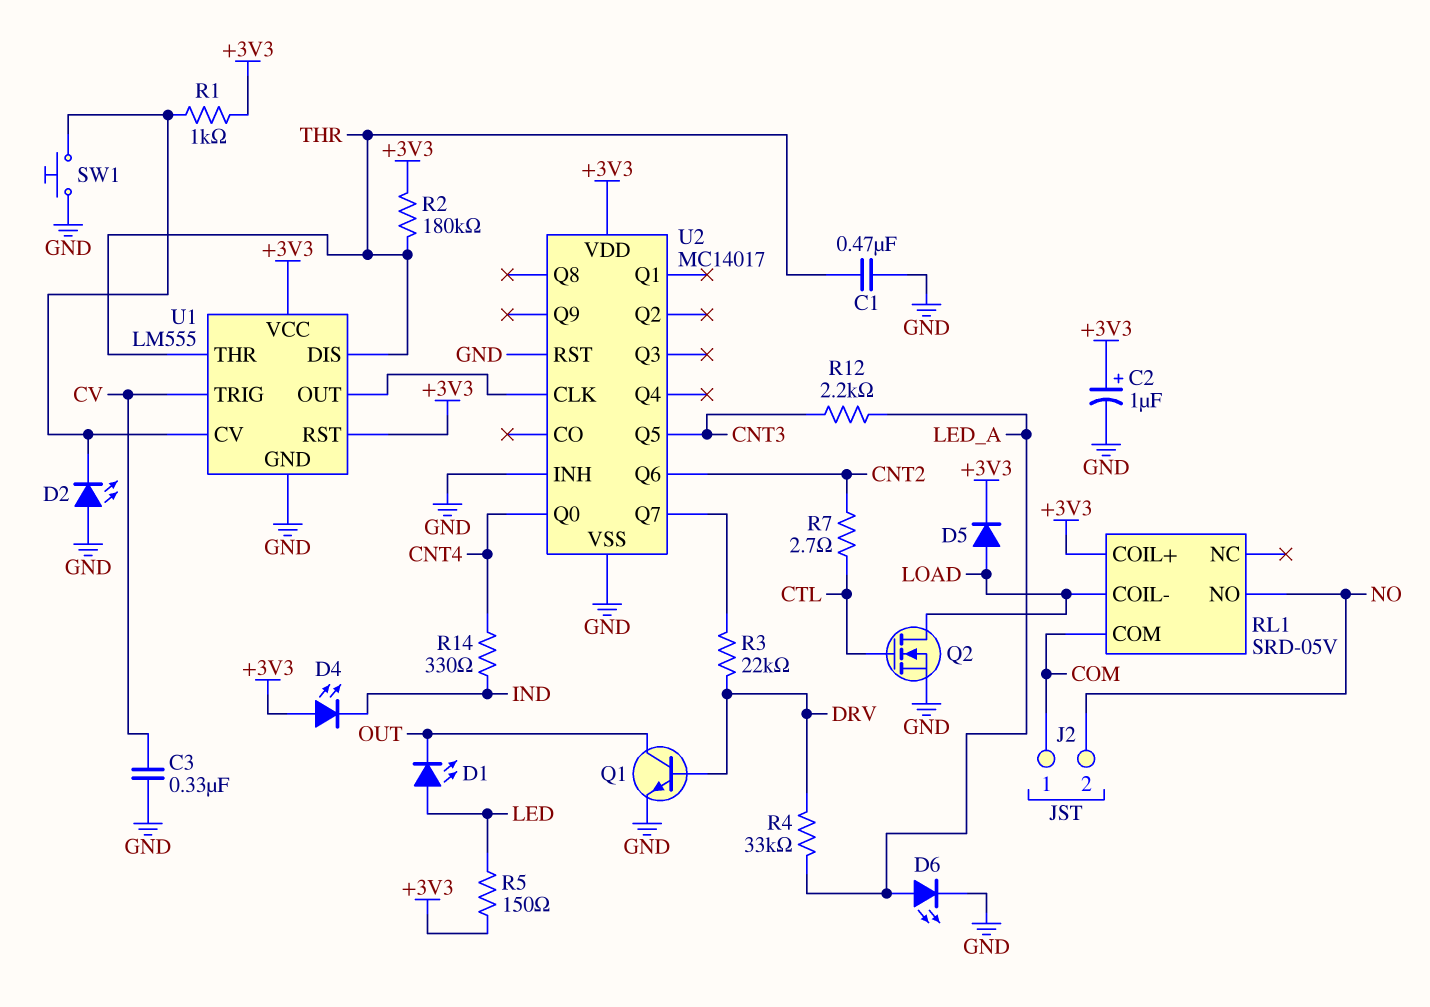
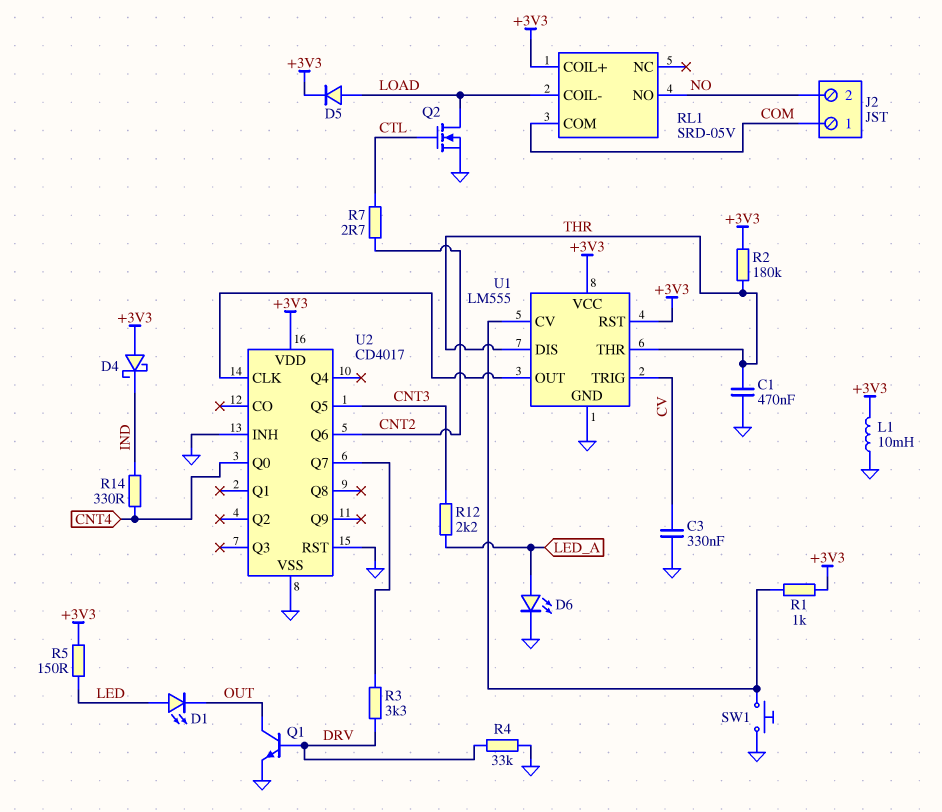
C2: 1uF (plus +3V3, minus GND) -> none
D2: LED (A GND, K U1/CV) -> none
D4: LED (A +3V3, K IND) -> schottky (A +3V3, K IND)
L1: none -> 10mH (+3V3, GND)
R3: 22k (DRV, U2/Q7) -> 3.3k (DRV, U2/Q7)
R4: 33k (DRV, LED_A) -> 33k (DRV, GND)
U2: MC14017 -> CD4017

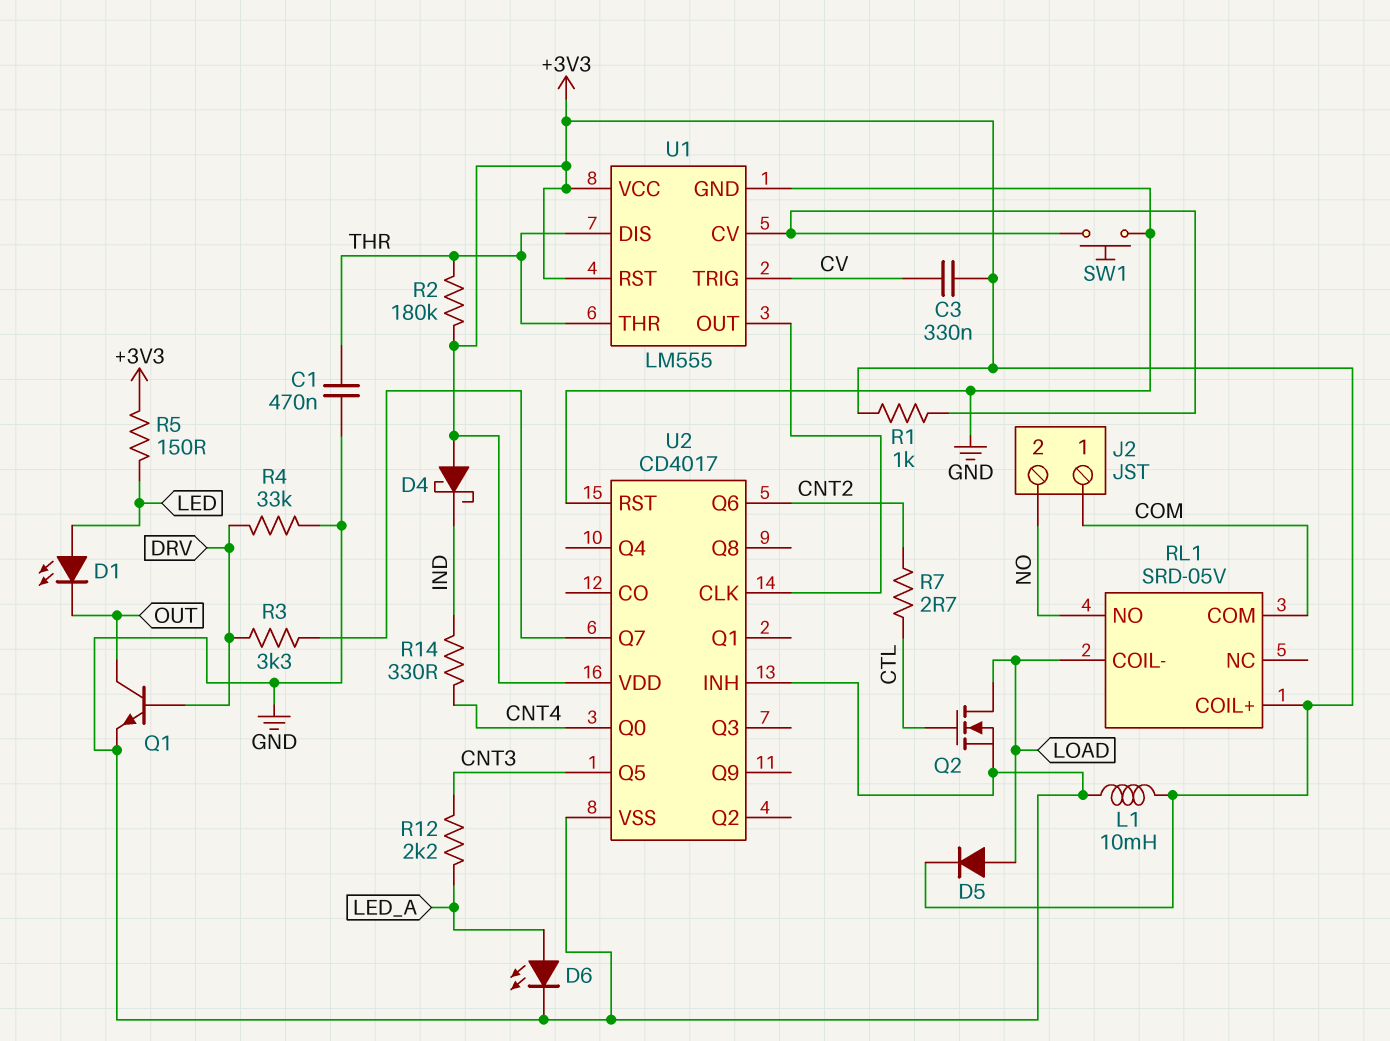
C3: 330nF (CV, GND) -> 330nF (+3V3, CV)

